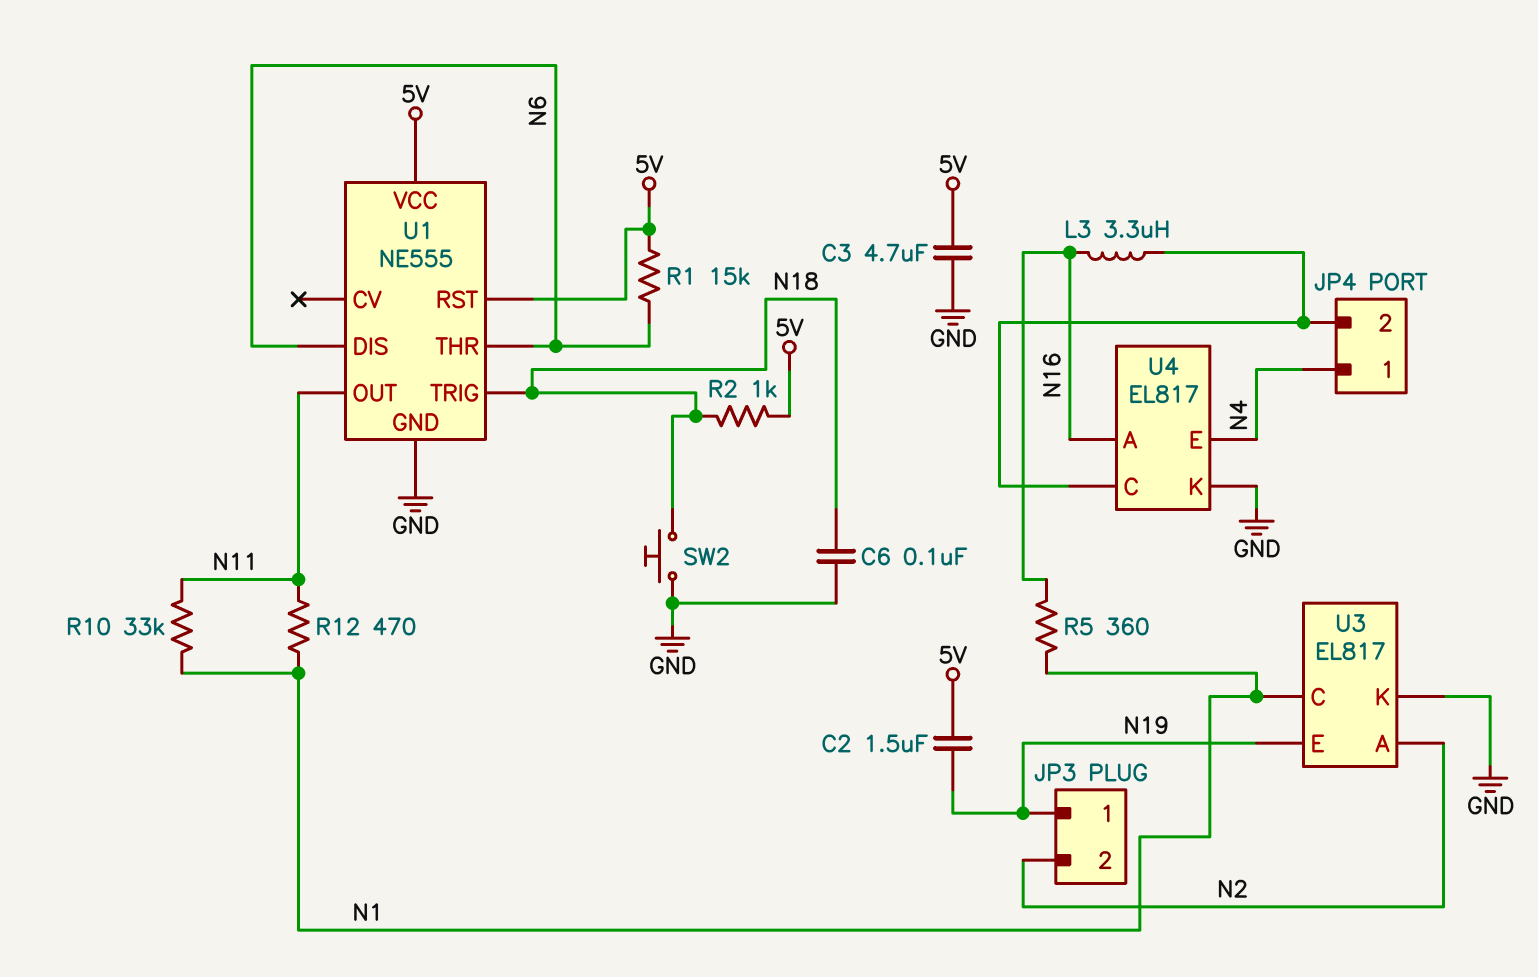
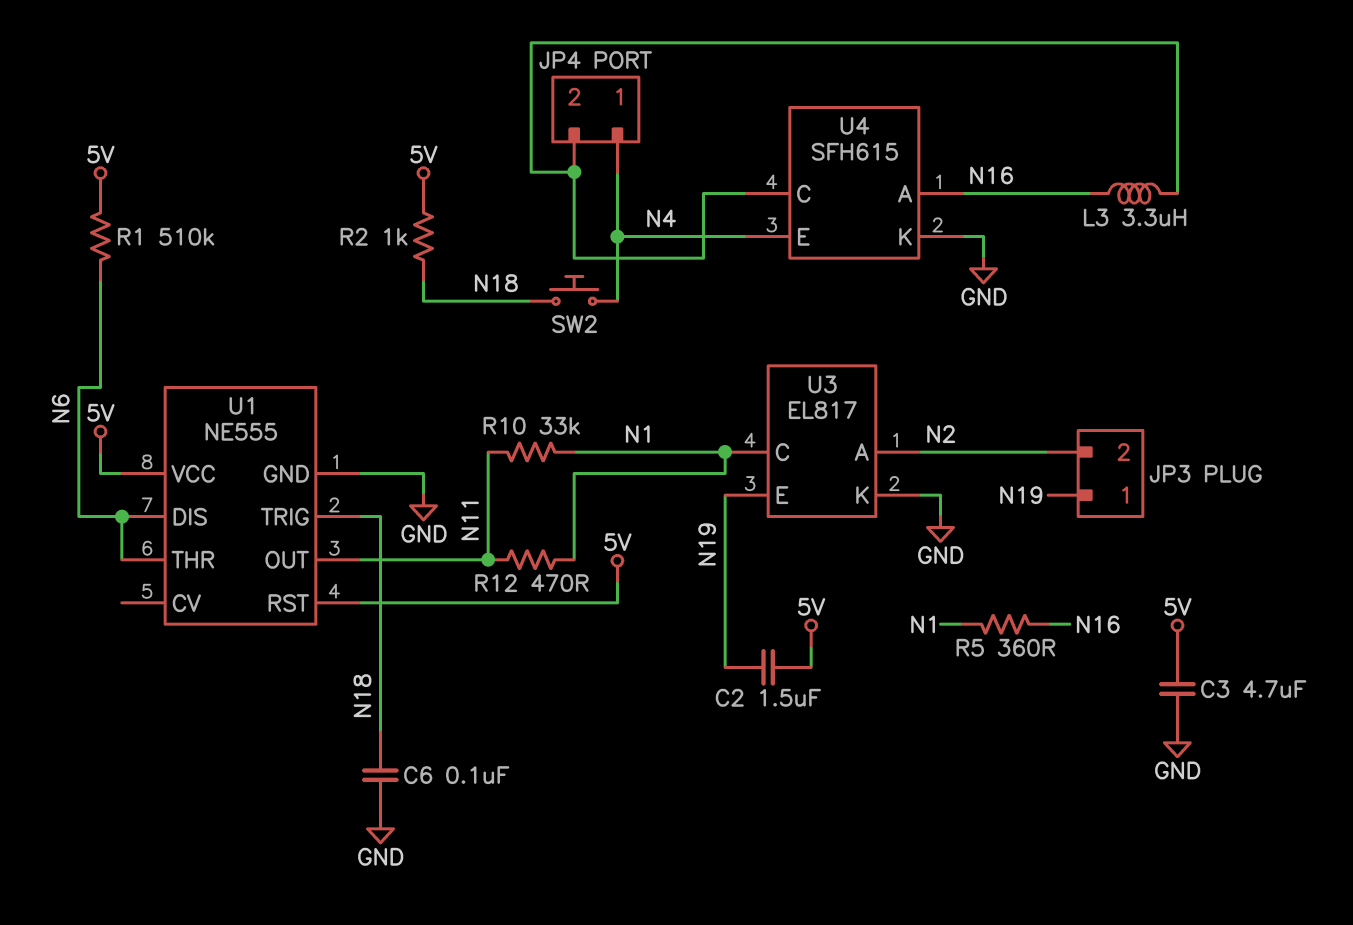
R1: 15k (5V, N6) -> 510k (5V, N6)
SW2: button (GND, N18) -> button (N4, N18)
U4: EL817 -> SFH615

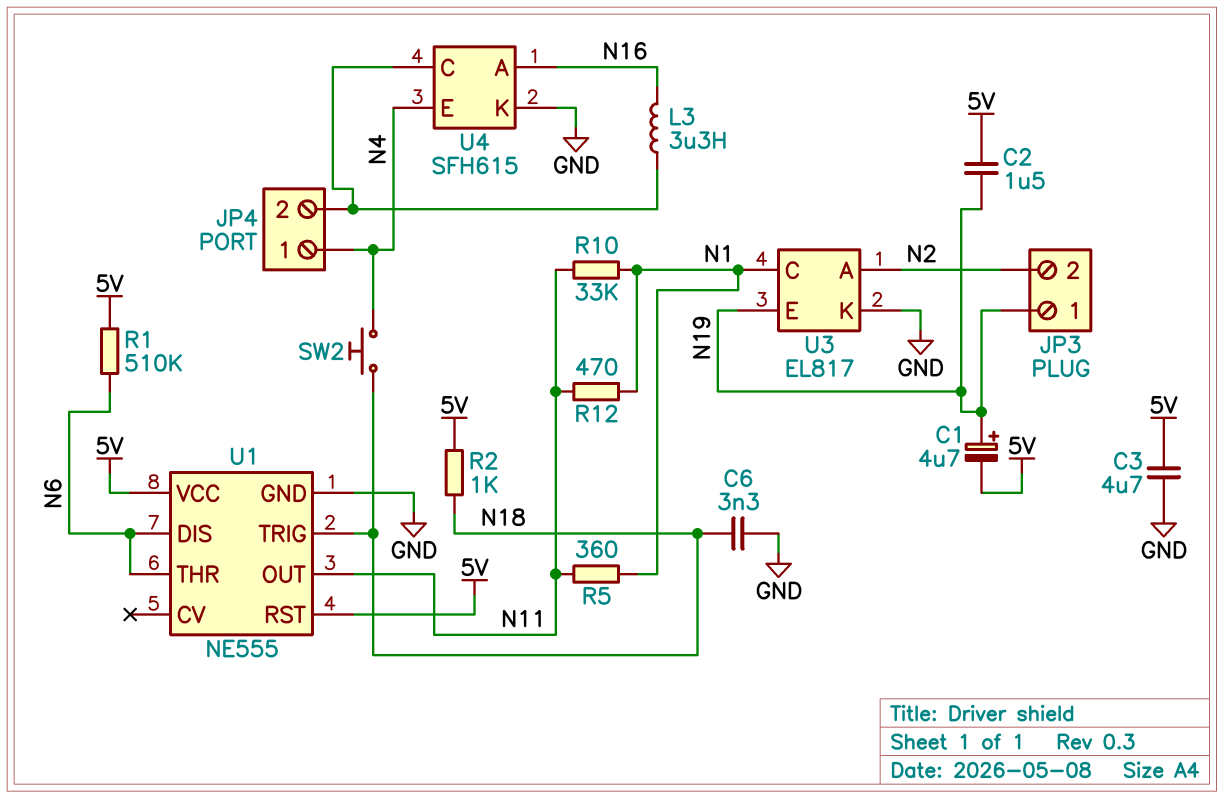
C1: none -> 4.7uF (plus N19, minus 5V)
C6: 100nF (GND, N18) -> 3.3nF (GND, N18)
R5: 360 (N1, N16) -> 360 (N1, N11)

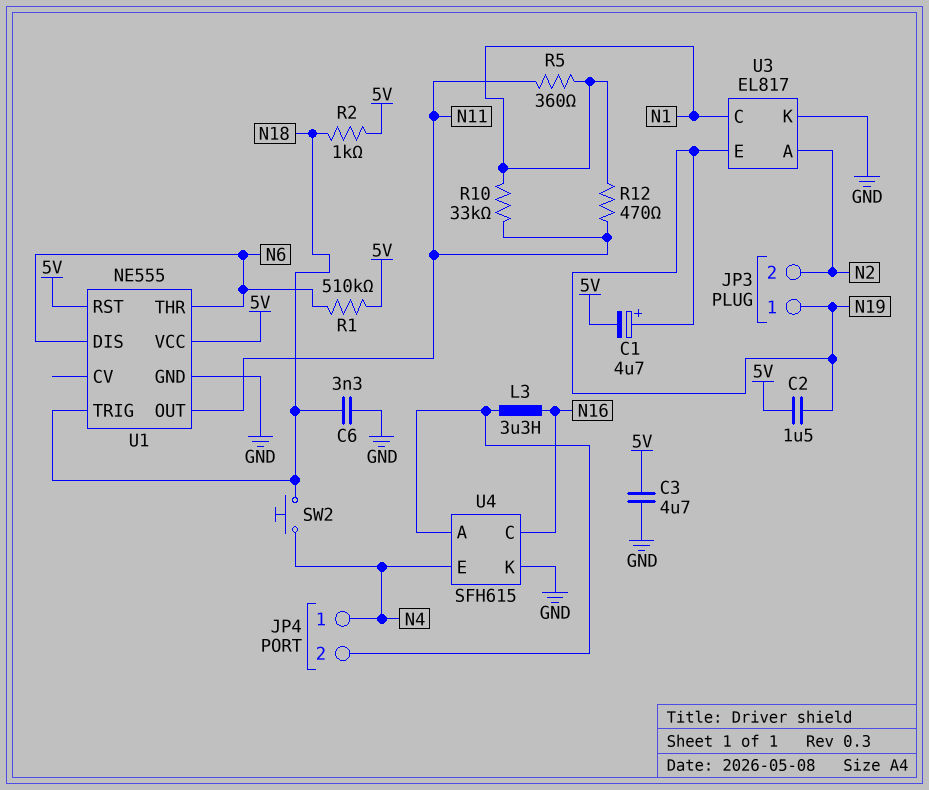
U4 pin A: N16 -> JP4/2
U4 pin C: JP4/2 -> N16

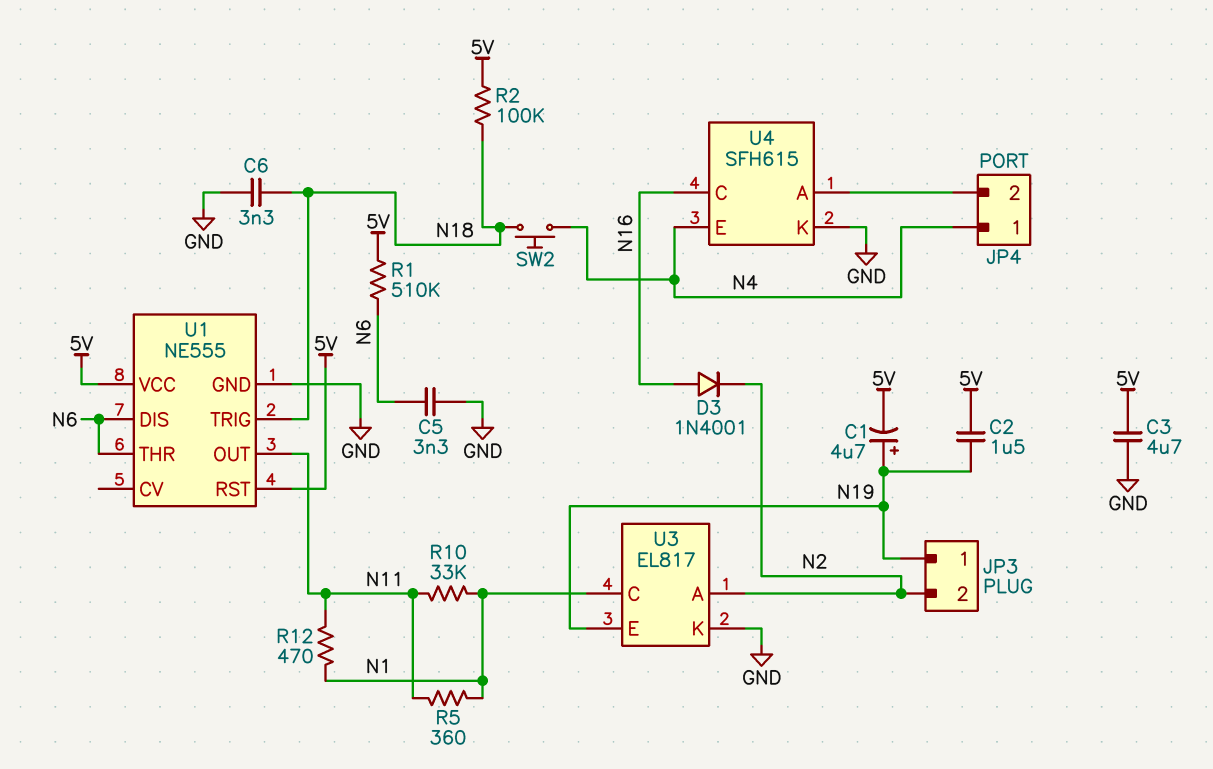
C5: none -> 3.3nF (GND, N6)
D3: none -> diode 1N4001 (A N16, K N2)
L3: 3.3uH (JP4/2, N16) -> none
R2: 1k (5V, N18) -> 100k (5V, N18)

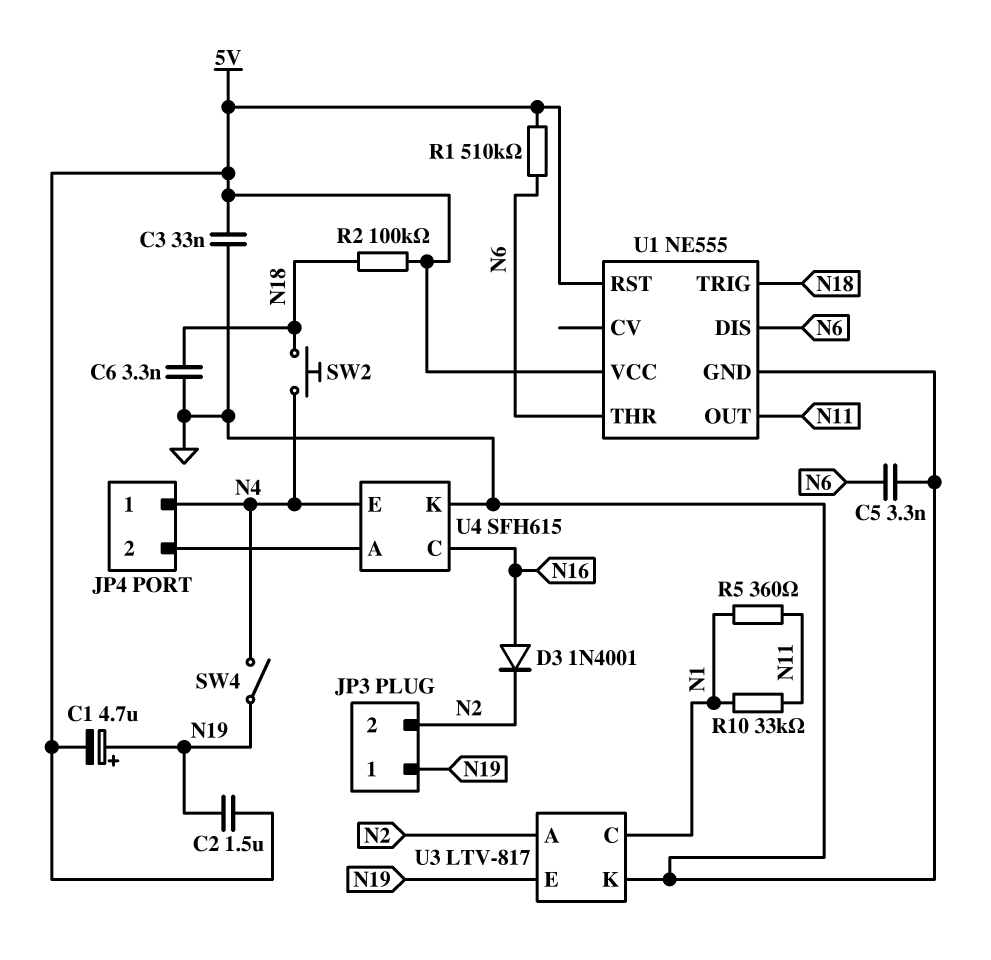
C3: 4.7uF (5V, GND) -> 33nF (5V, GND)
R12: 470 (N1, N11) -> none
SW4: none -> switch (N4, N19)
U3: EL817 -> LTV-817

